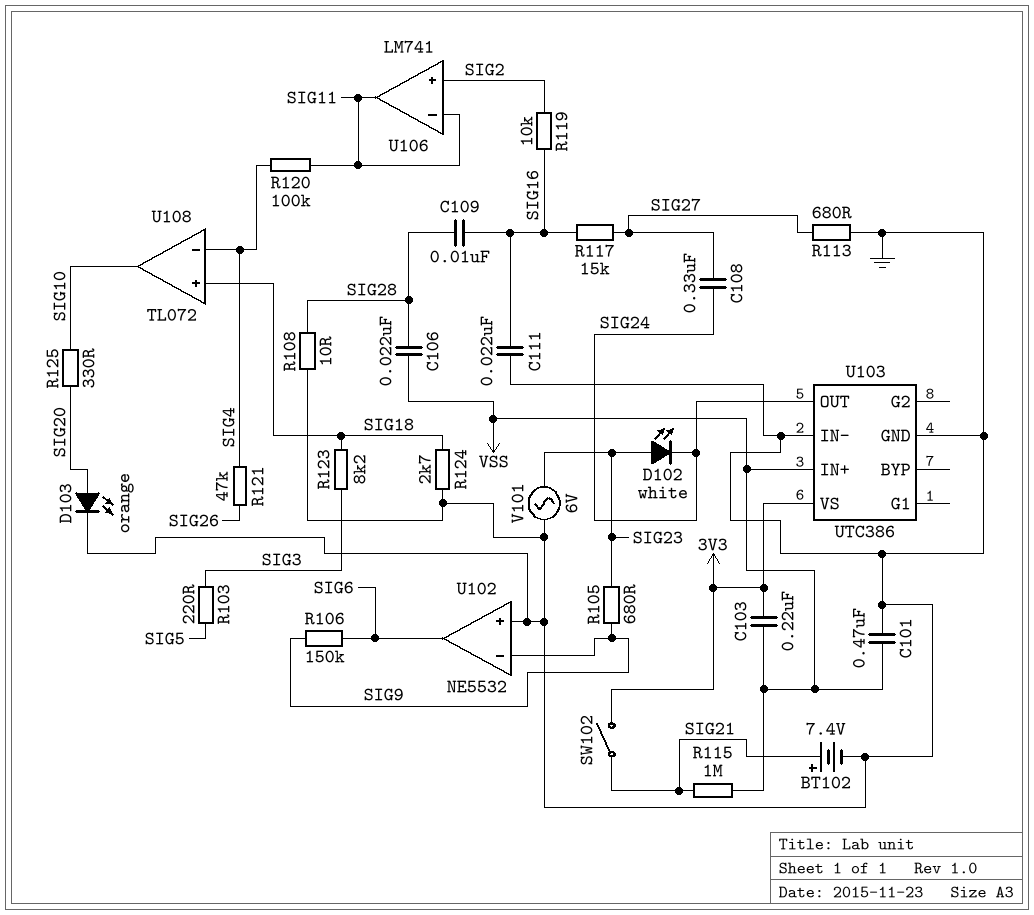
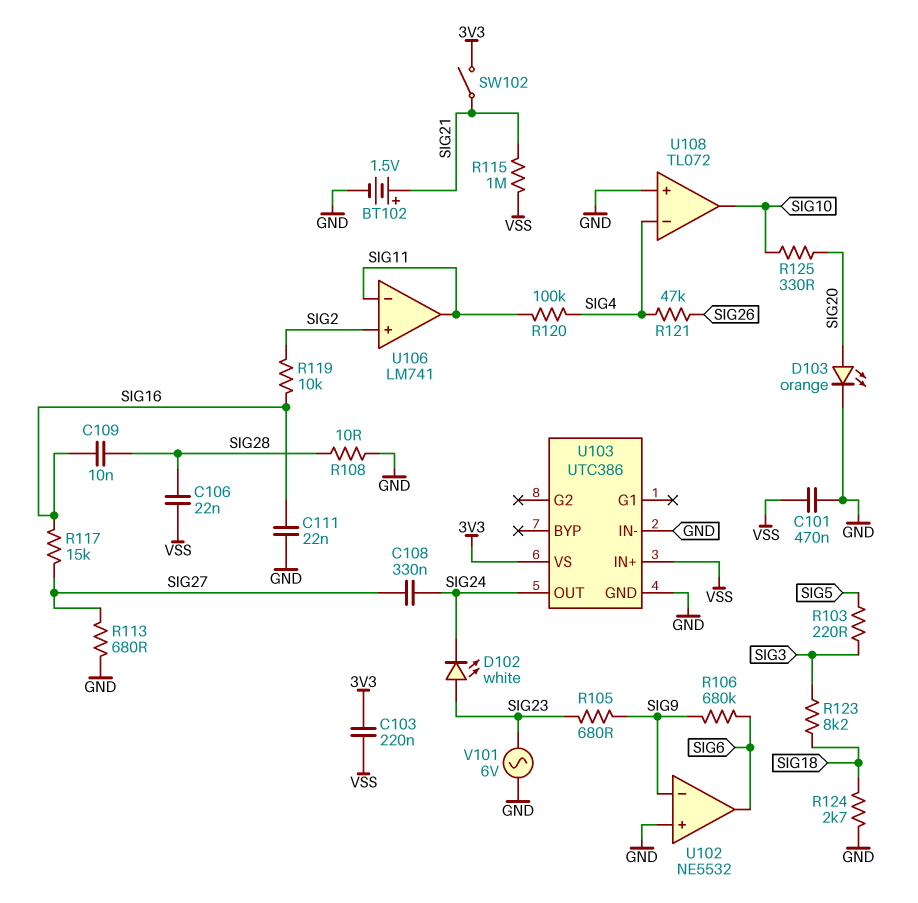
BT102: 7.4V (plus SIG21, minus GND) -> 1.5V (plus SIG21, minus GND)
R106: 150k (SIG6, SIG9) -> 680k (SIG6, SIG9)
U108 pin in+: SIG18 -> GND

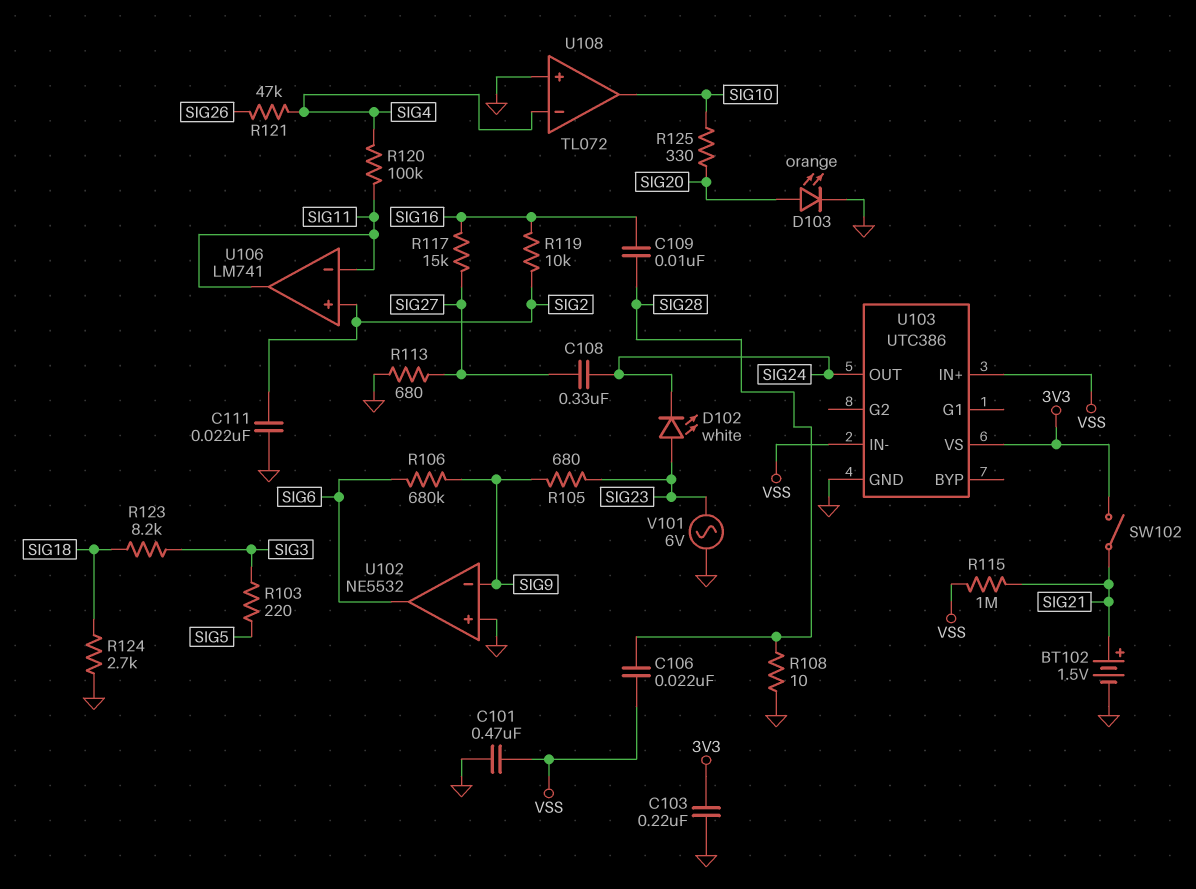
C103: 220nF (3V3, VSS) -> 220nF (3V3, GND)
C111: 22nF (GND, SIG16) -> 22nF (GND, SIG2)
U103 pin IN-: GND -> VSS

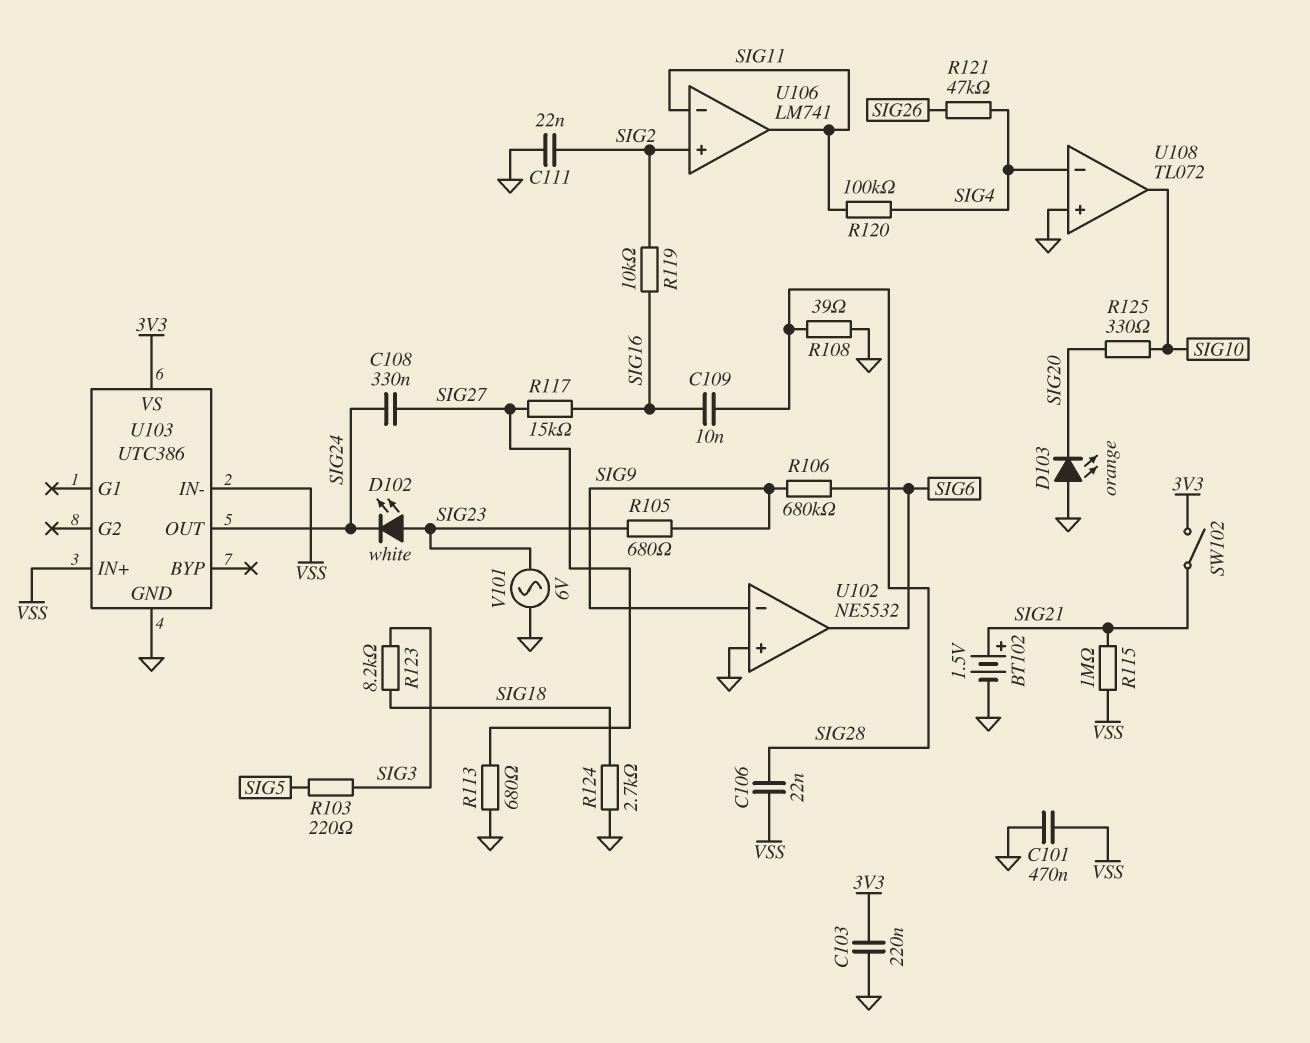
D103: LED orange (A SIG20, K GND) -> LED orange (A GND, K SIG20)
R108: 10 (GND, SIG28) -> 39 (GND, SIG28)

